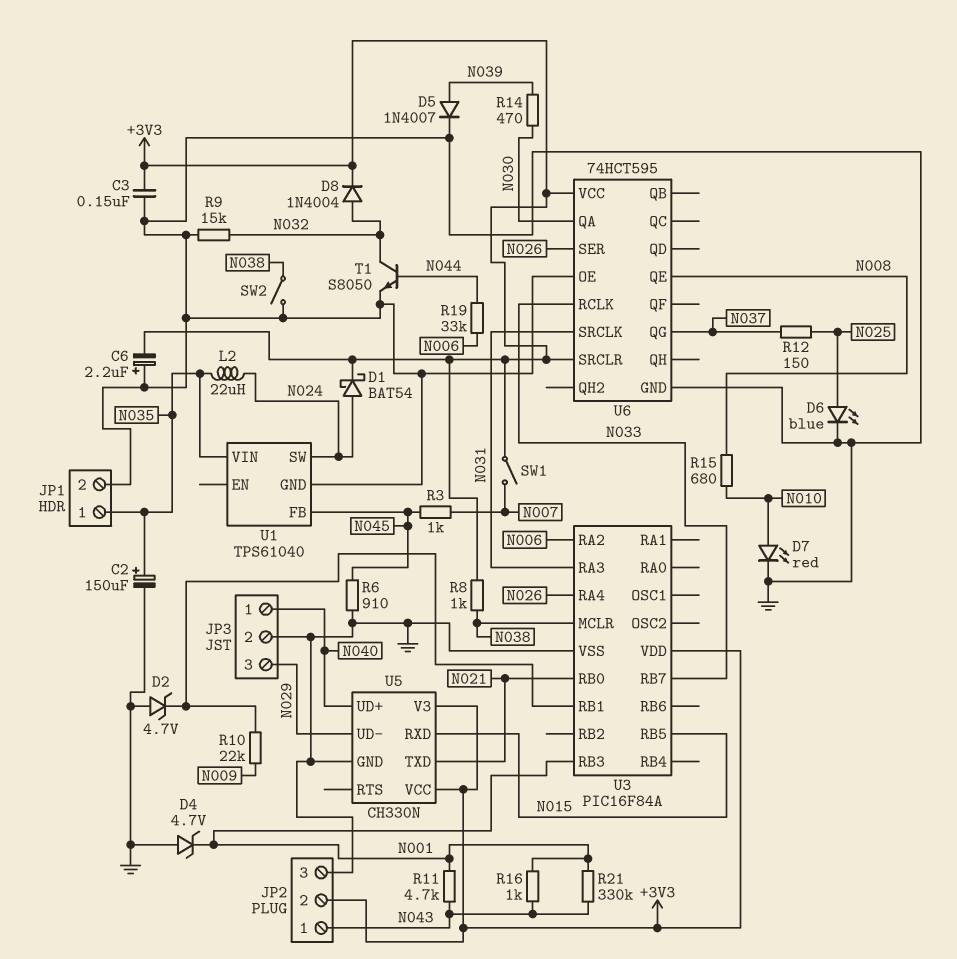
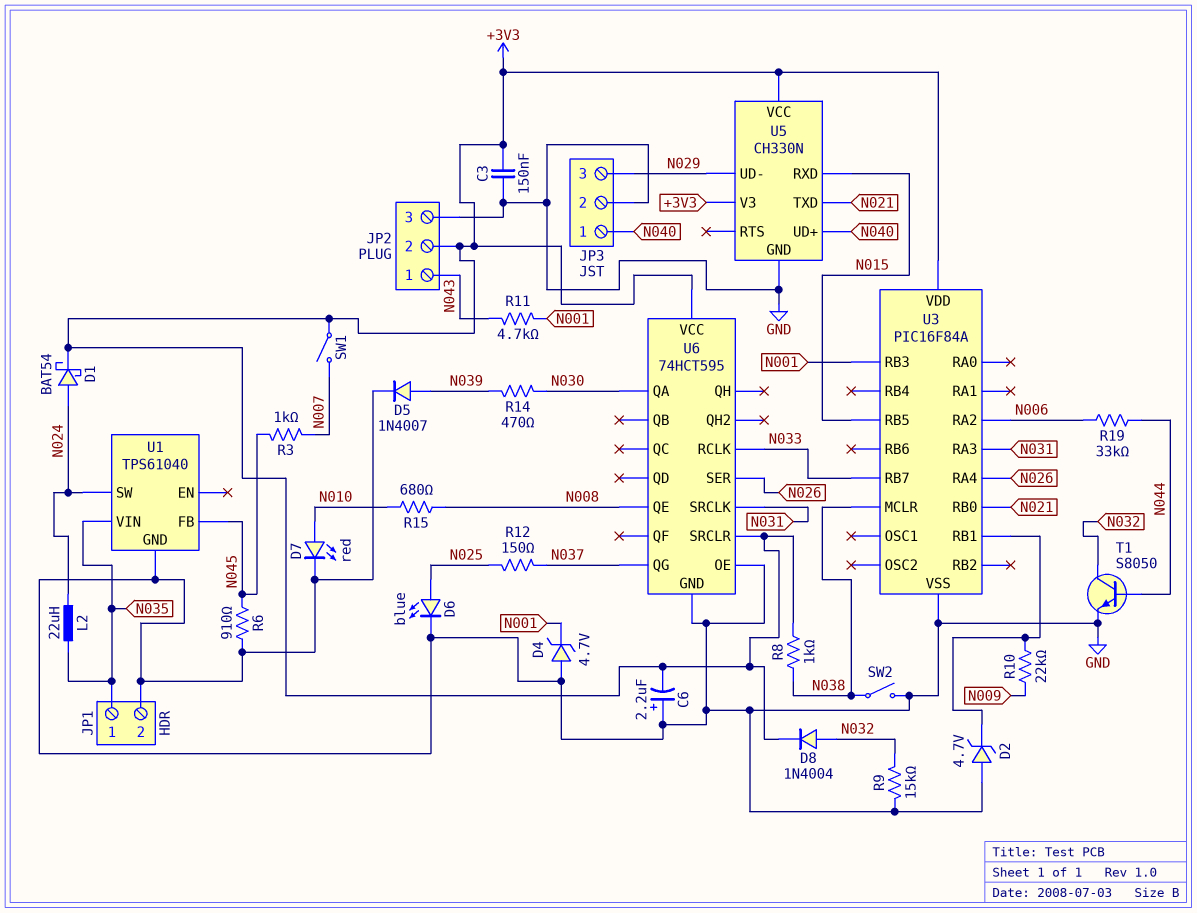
C2: 150uF (plus N035, minus GND) -> none
R16: 1k (N001, N043) -> none
R21: 330k (N001, N043) -> none

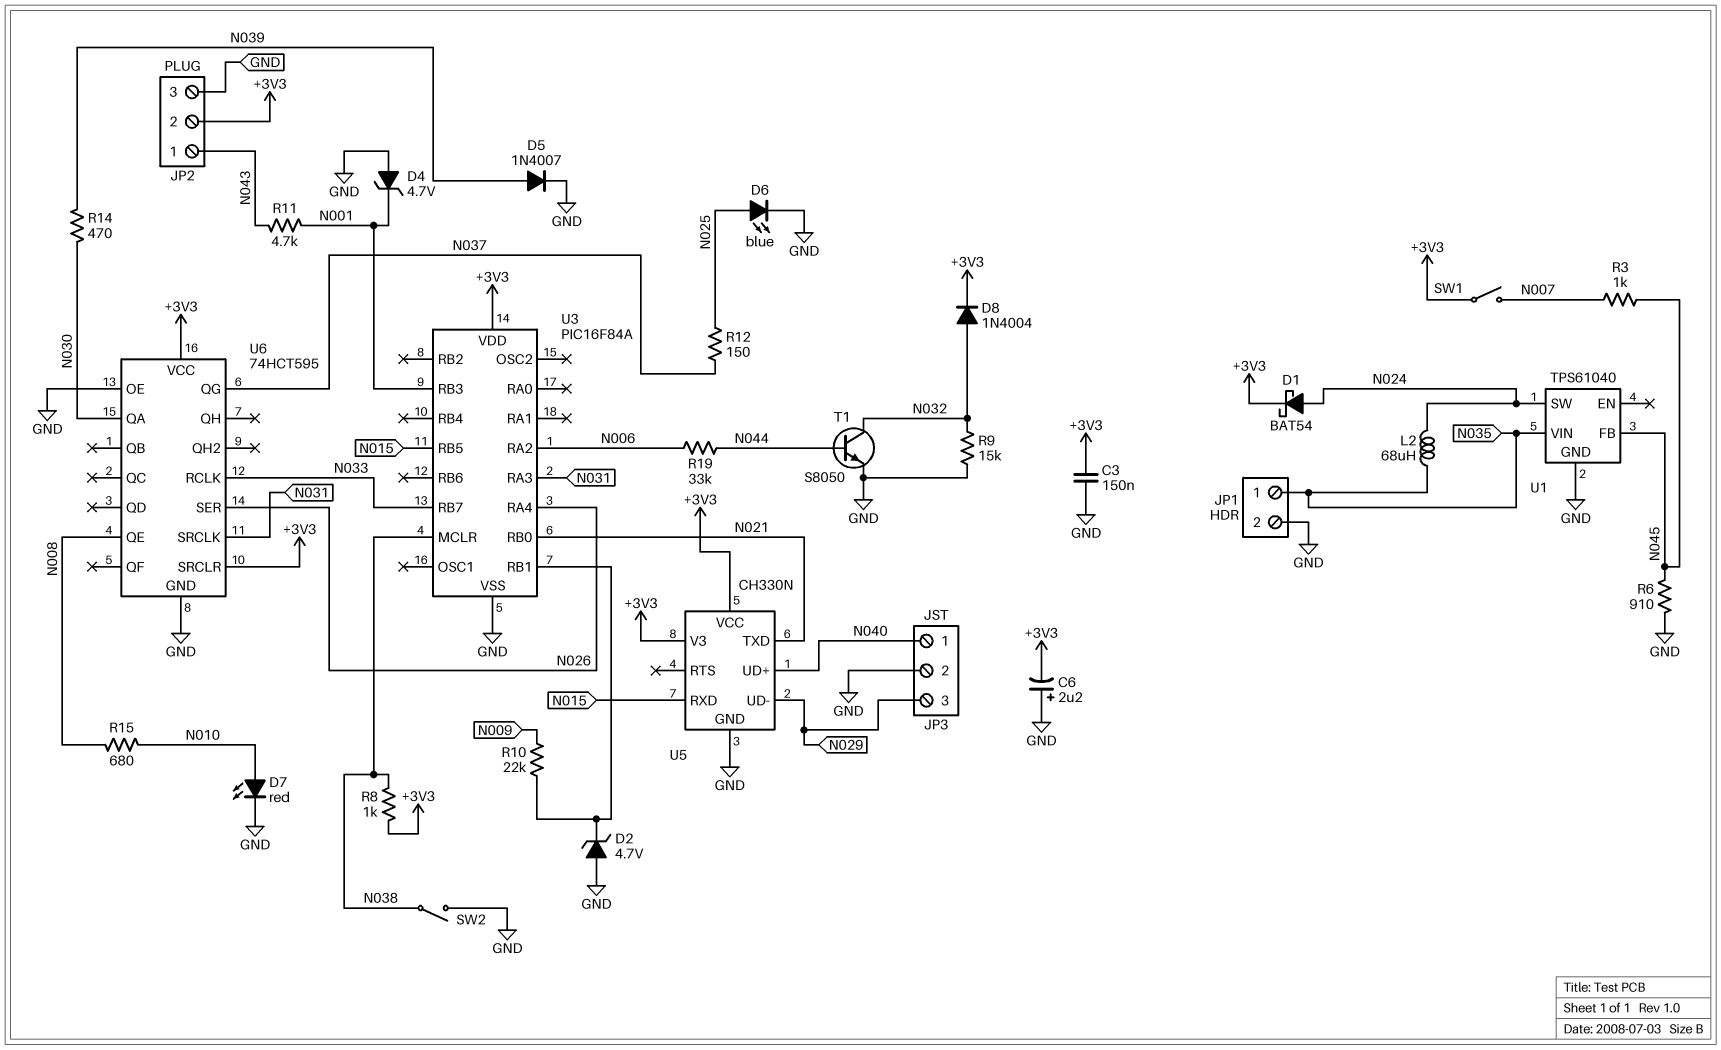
L2: 22uH (N024, N035) -> 68uH (N024, N035)

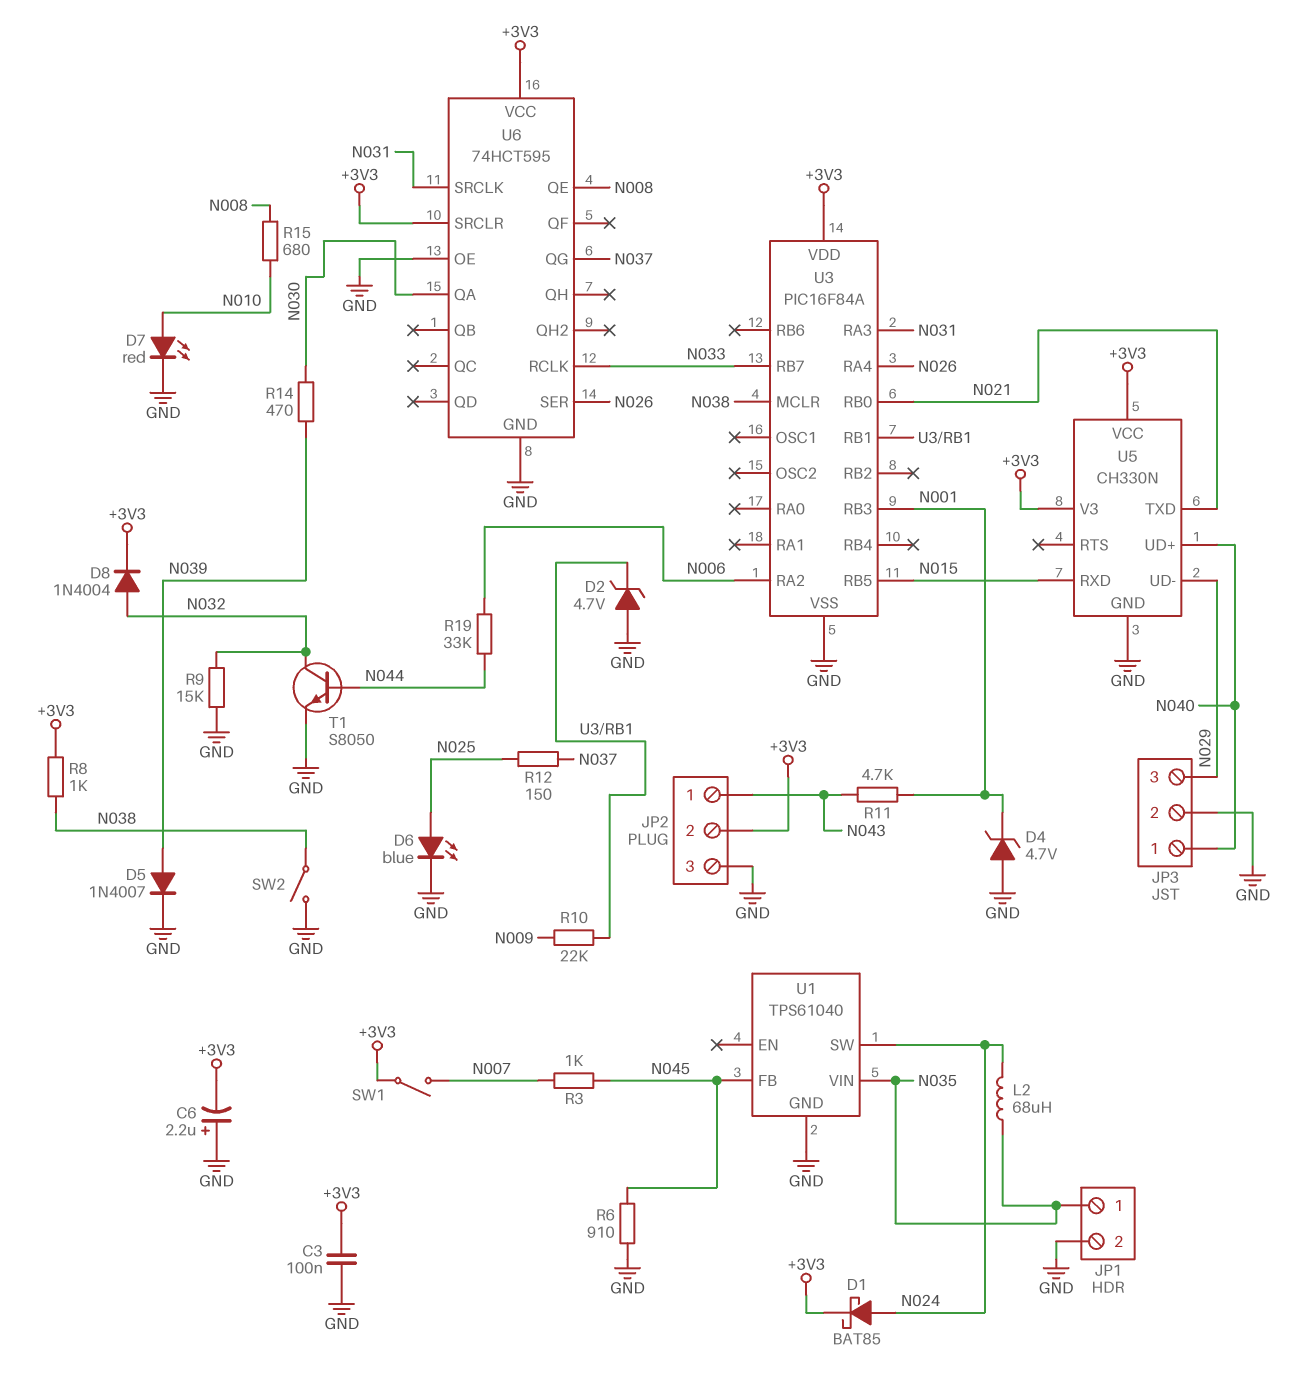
C3: 150nF (+3V3, GND) -> 100nF (+3V3, GND)
D1: schottky BAT54 (A N024, K +3V3) -> schottky BAT85 (A N024, K +3V3)

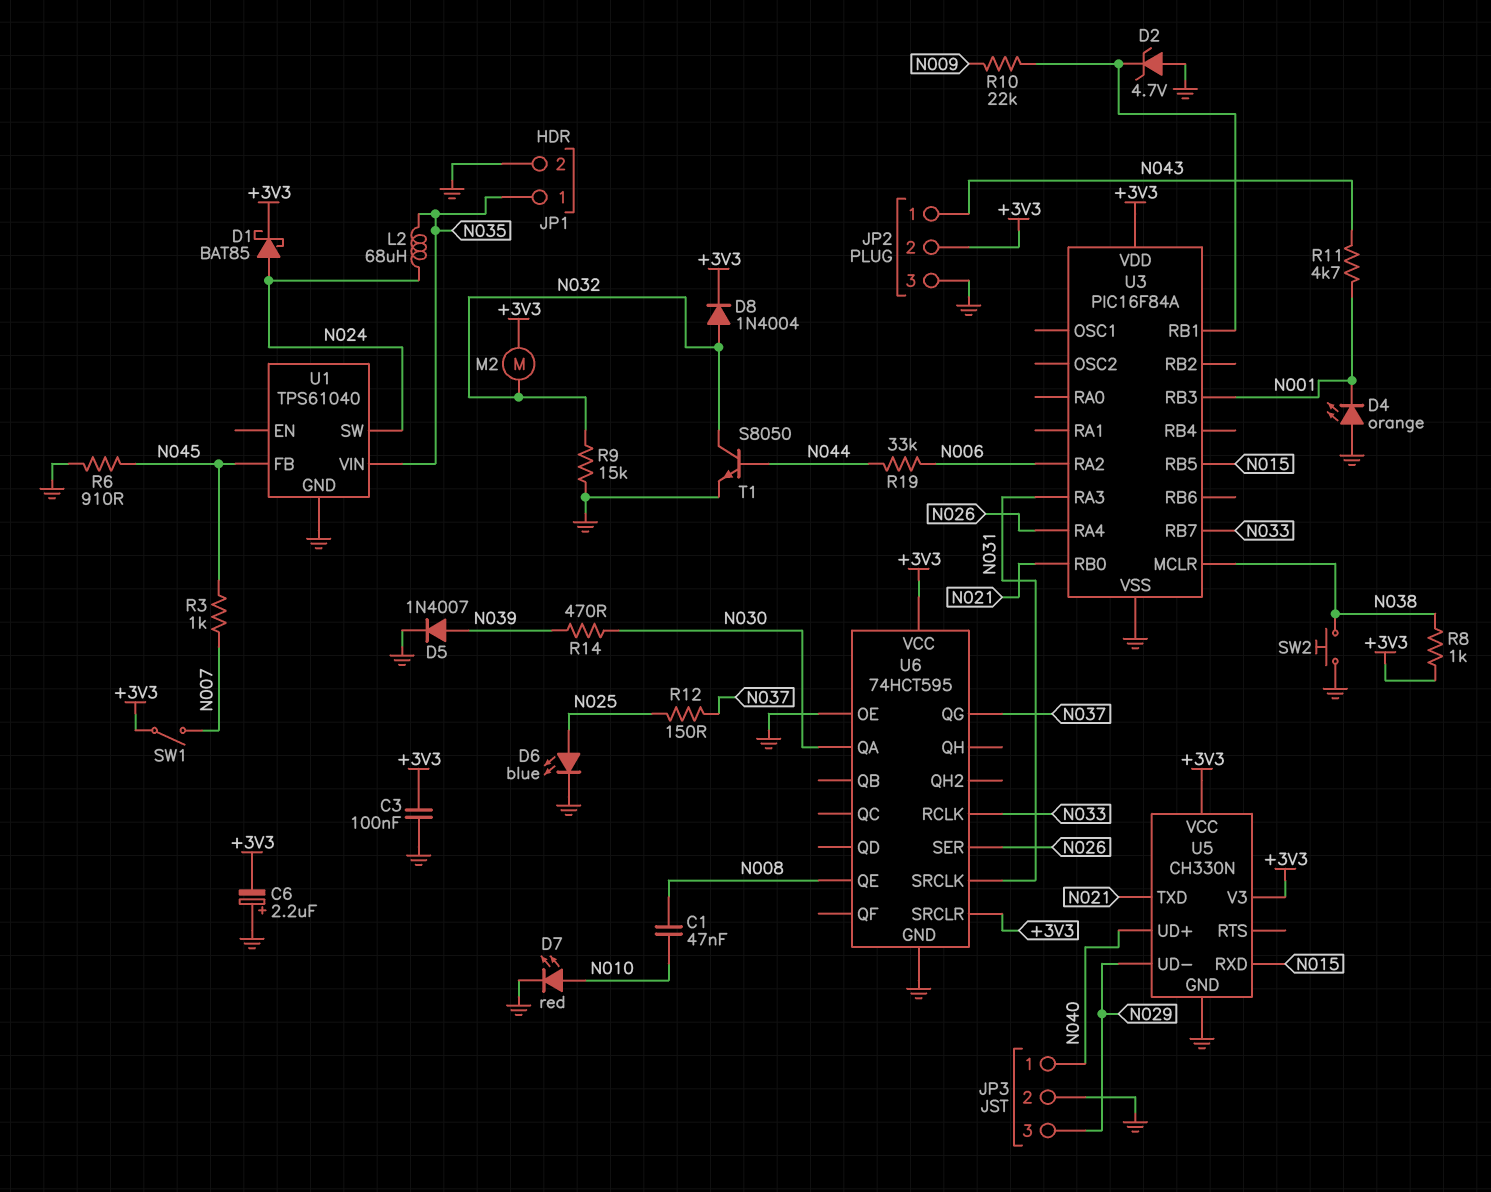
C1: none -> 47nF (N008, N010)
D4: zener 4.7V (A GND, K N001) -> LED orange (A GND, K N001)
M2: none -> motor (+3V3, N032)
R15: 680 (N008, N010) -> none
SW2: switch (GND, N038) -> button (GND, N038)

